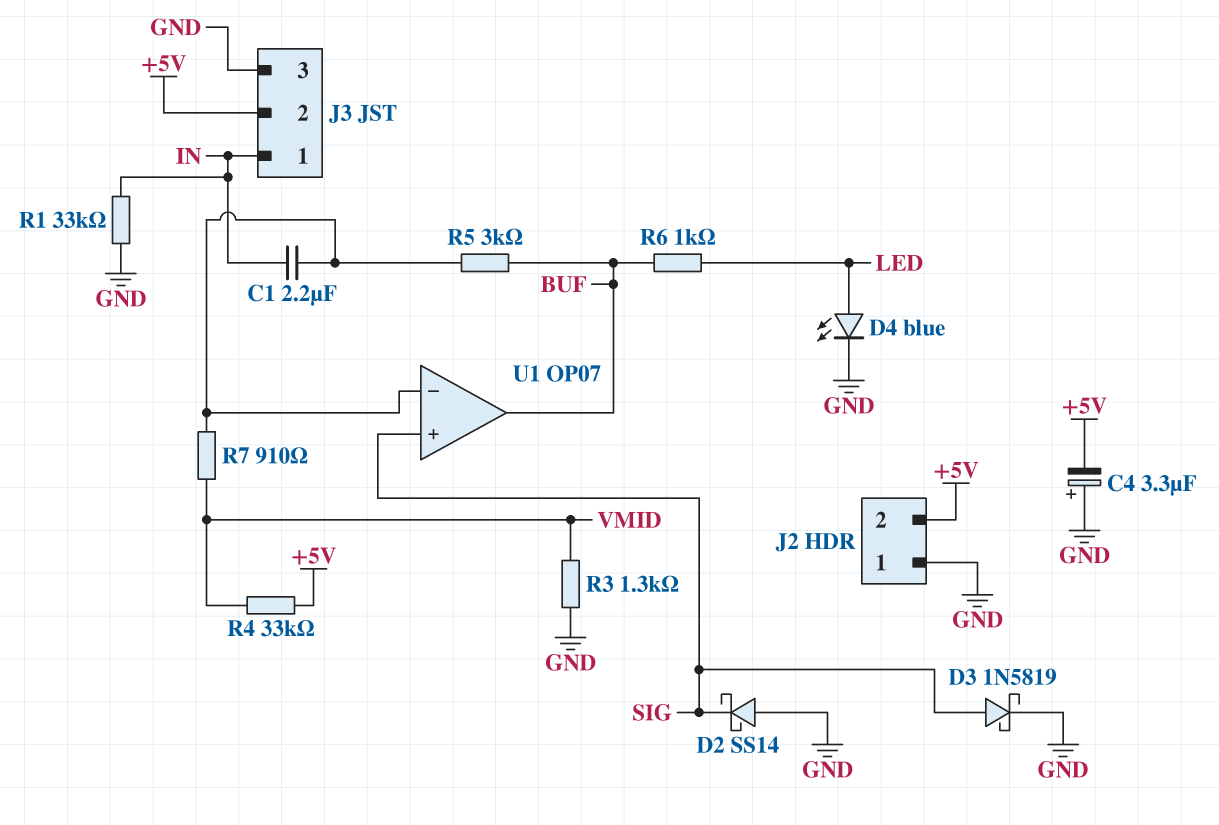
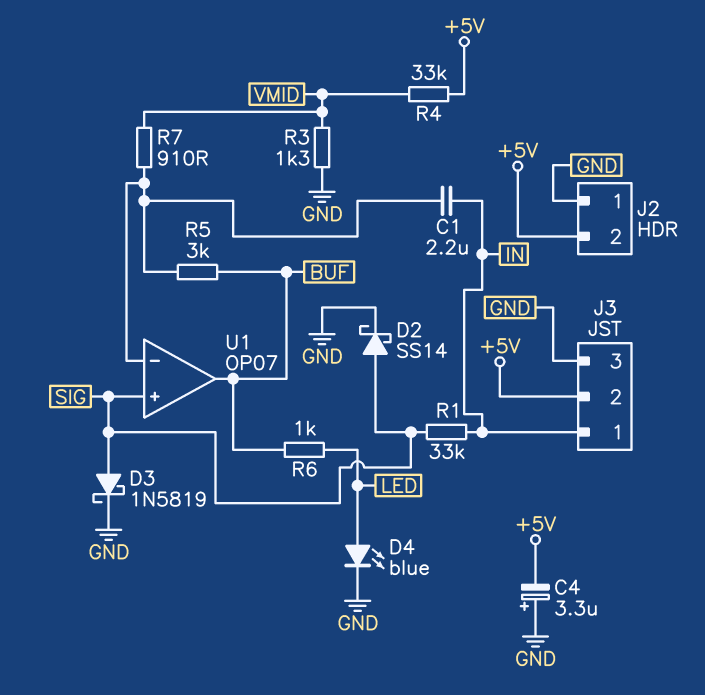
D2: schottky SS14 (A GND, K SIG) -> schottky SS14 (A SIG, K GND)
R1: 33k (GND, IN) -> 33k (IN, SIG)

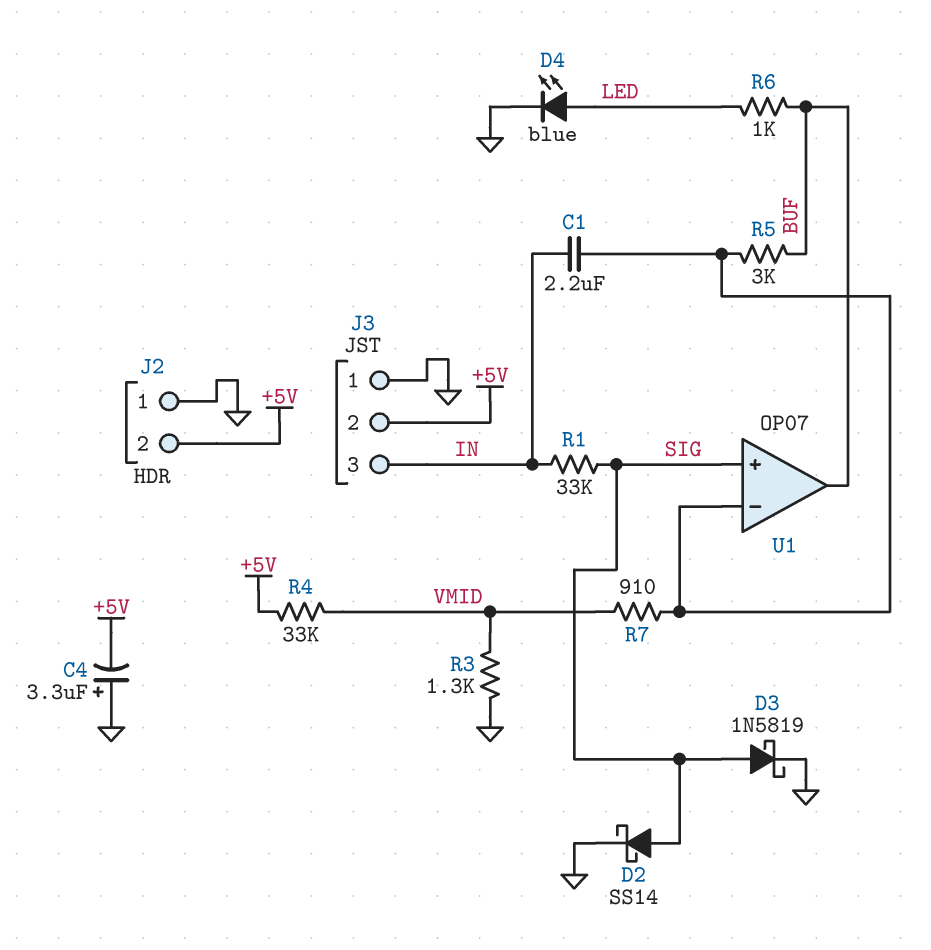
J3 pin 1: IN -> GND
J3 pin 3: GND -> IN

